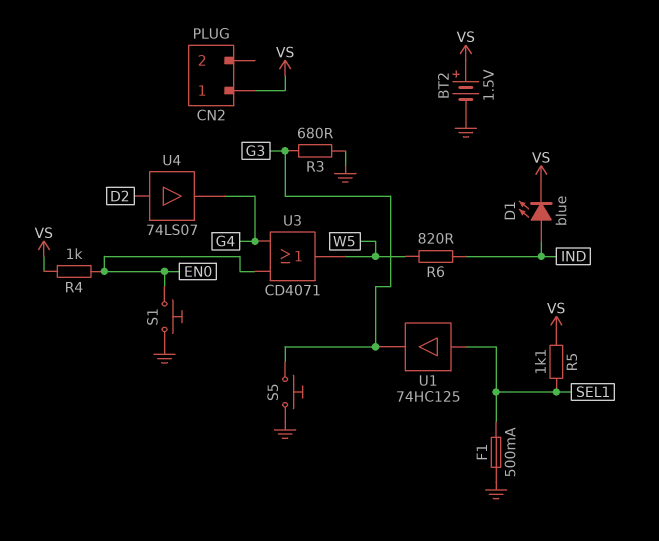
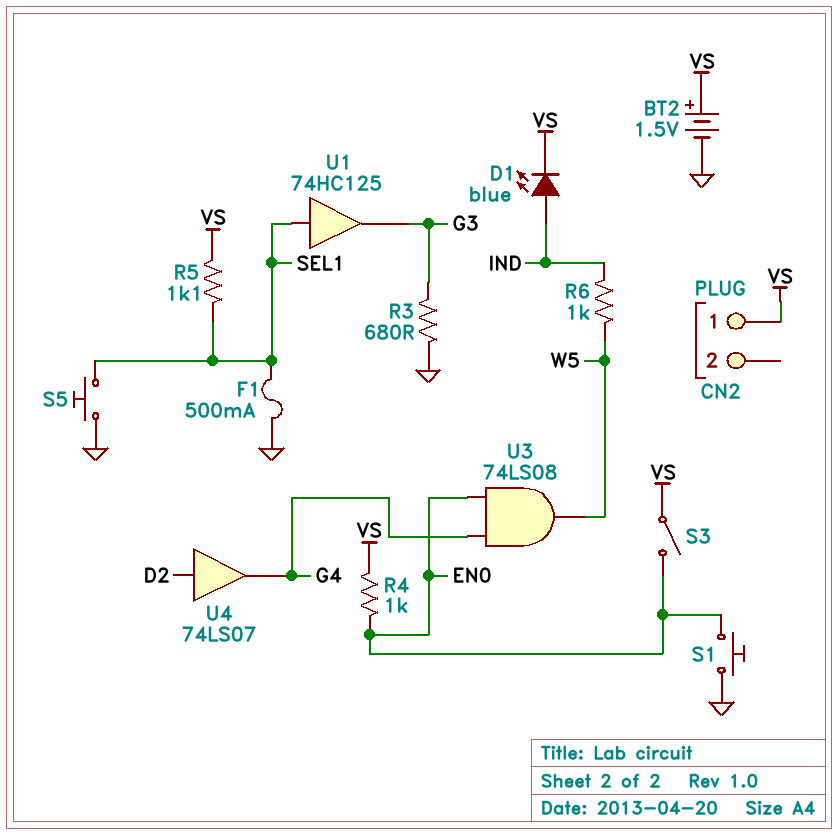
R6: 820 (IND, W5) -> 1k (IND, W5)
S3: none -> switch (EN0, VS)
S5: button (G3, GND) -> button (GND, SEL1)
U3: OR CD4071 (in EN0, in G4, out W5) -> AND 74LS08 (in EN0, in G4, out W5)

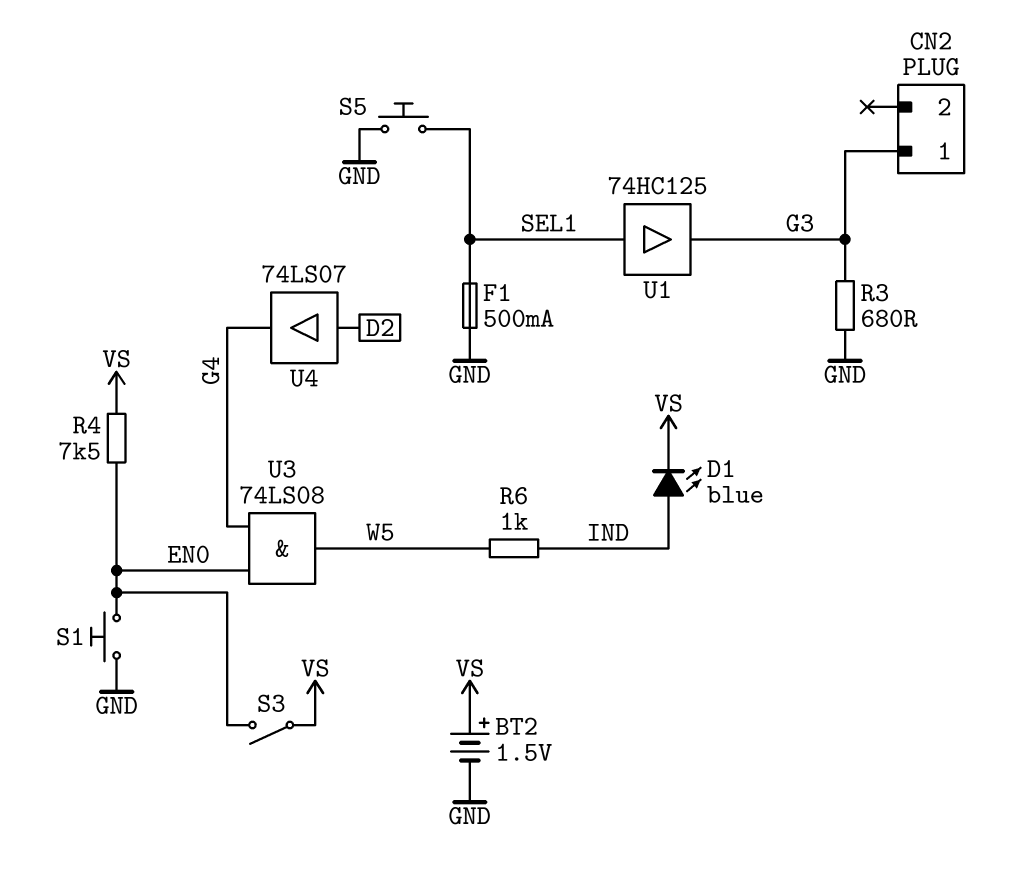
CN2 pin 1: VS -> G3
R4: 1k (EN0, VS) -> 7.5k (EN0, VS)
R5: 1.1k (SEL1, VS) -> none

